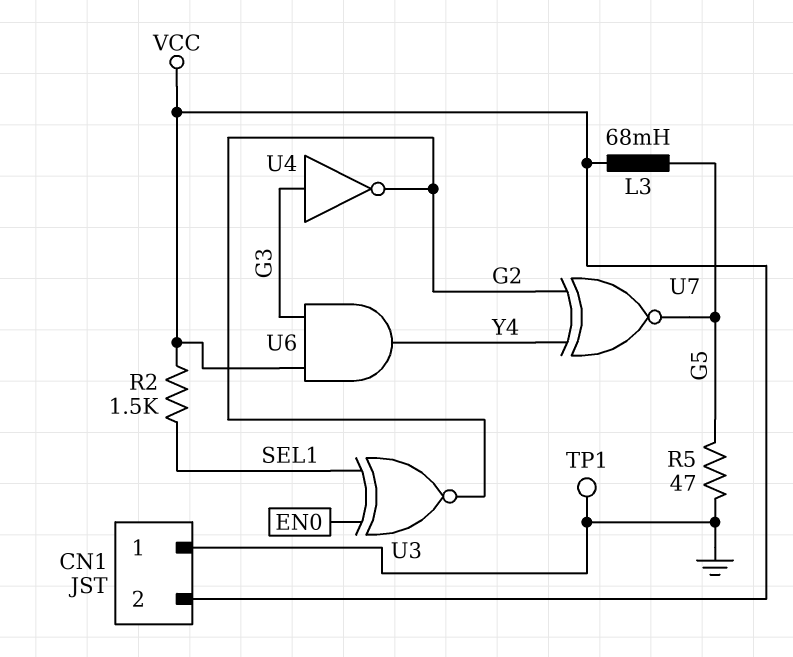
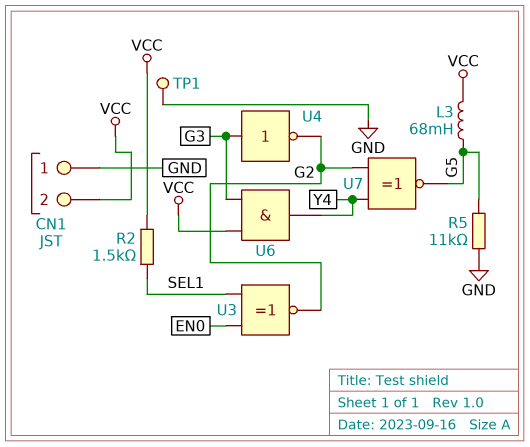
R5: 47 (G5, GND) -> 11k (G5, GND)

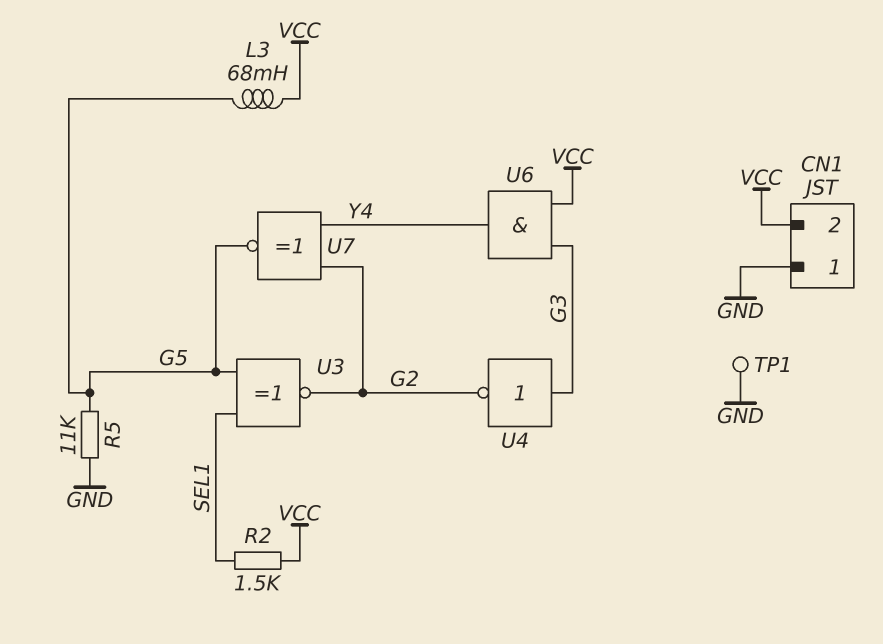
U3: XNOR (in EN0, in SEL1, out G2) -> XNOR (in G5, in SEL1, out G2)

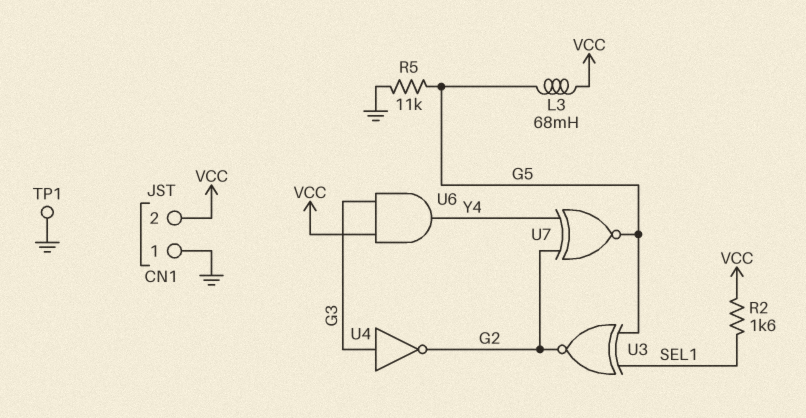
R2: 1.5k (SEL1, VCC) -> 1.6k (SEL1, VCC)

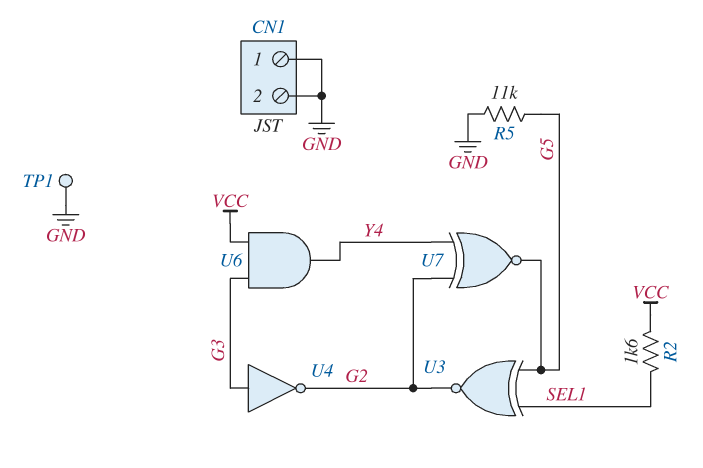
CN1 pin 2: VCC -> GND
L3: 68mH (G5, VCC) -> none

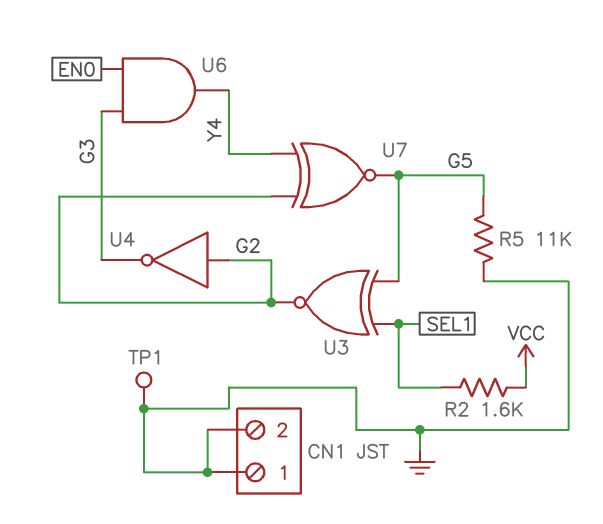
U4: NOT (in G3, out G2) -> NOT (in G2, out G3)
U6: AND (in G3, in VCC, out Y4) -> AND (in EN0, in G3, out Y4)

